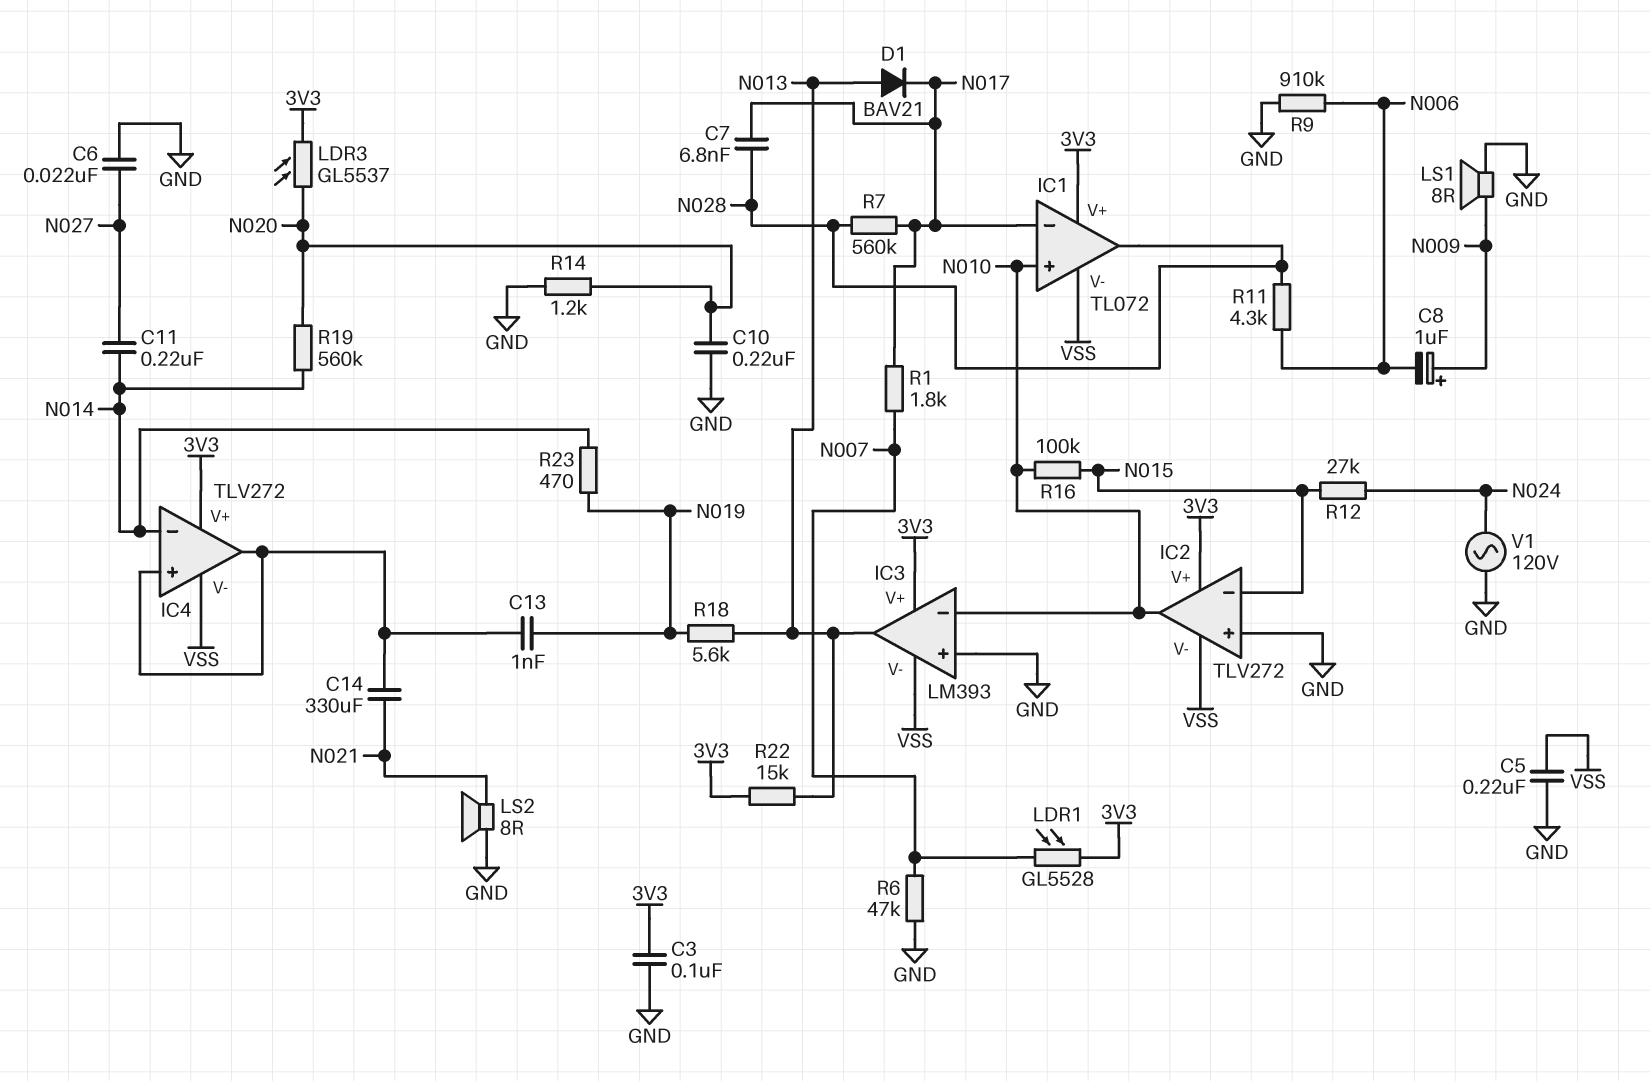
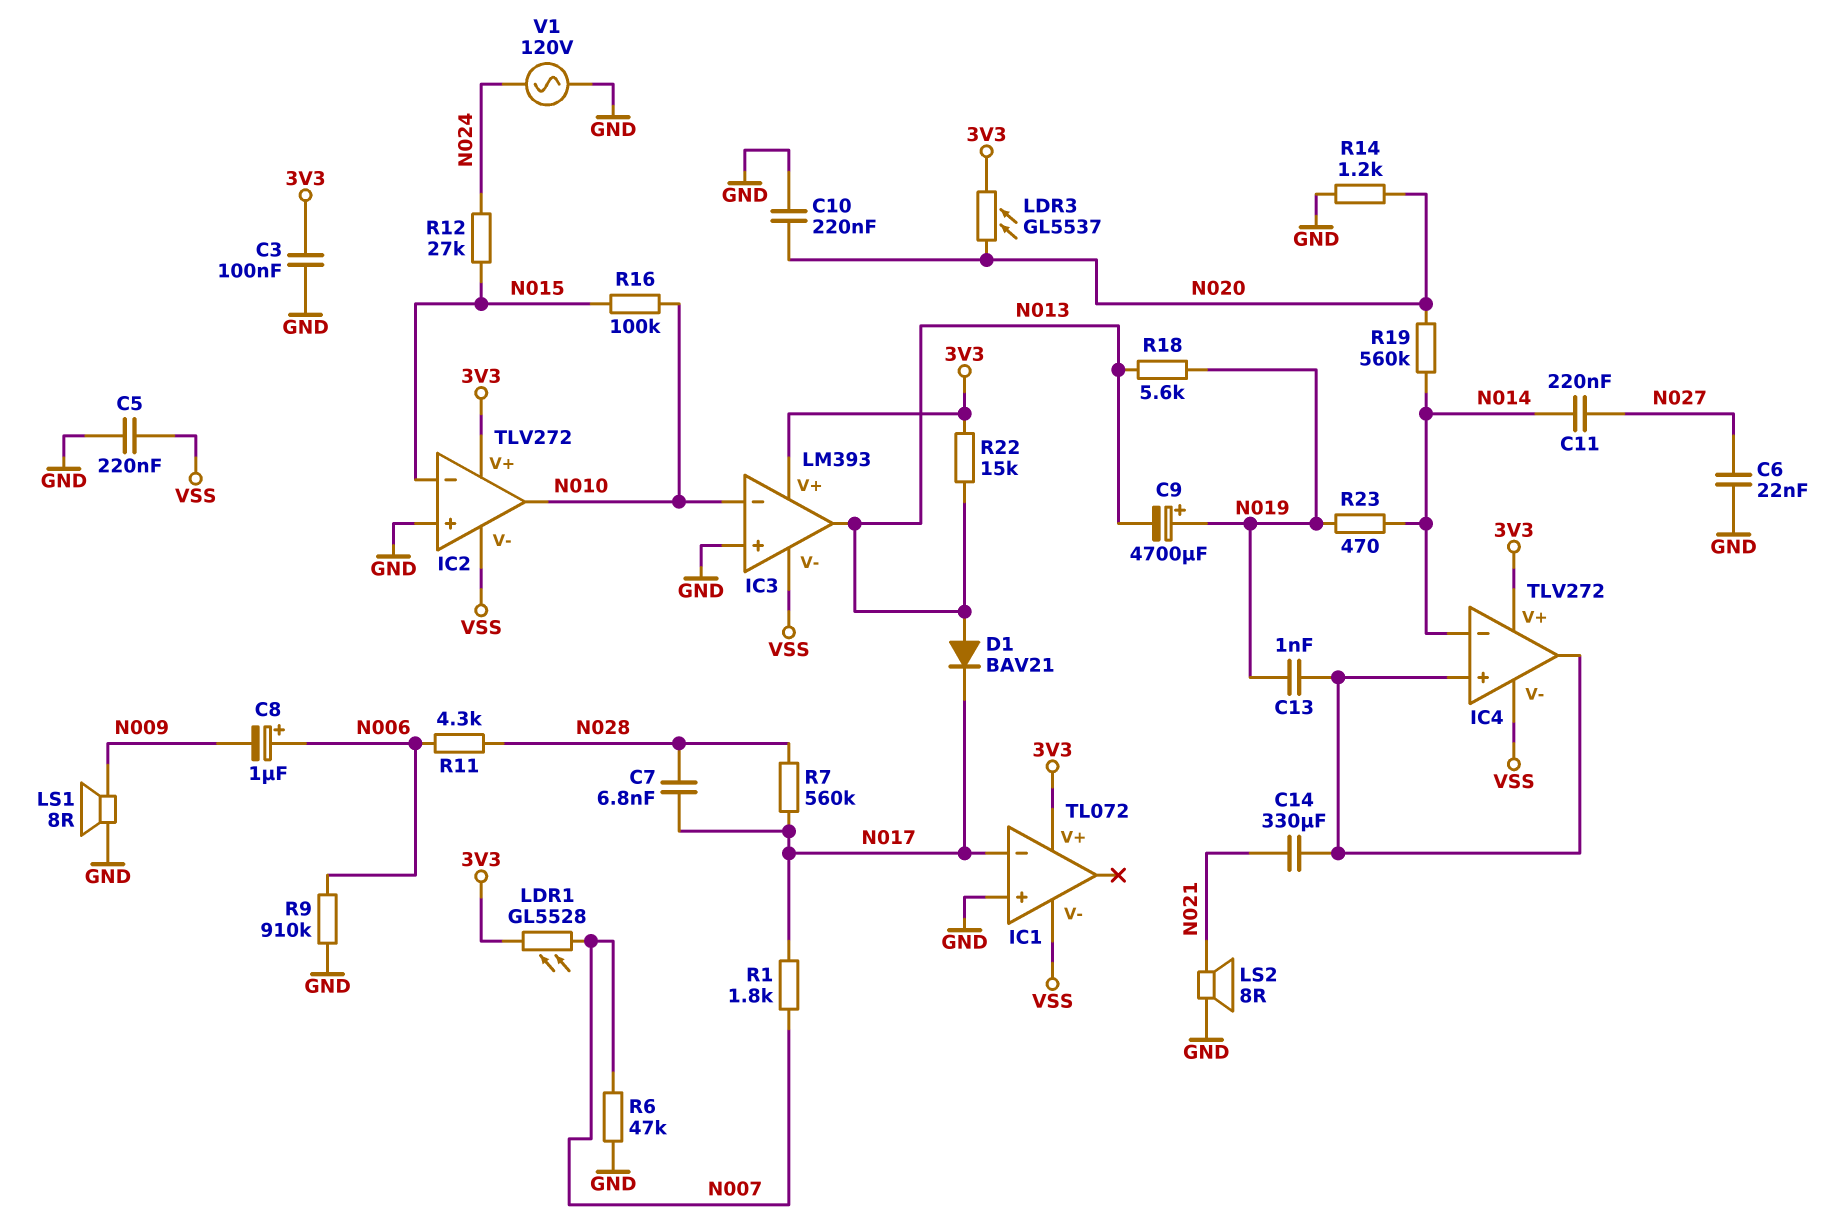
C8: 1uF (plus N009, minus N006) -> 1uF (plus N006, minus N009)
C9: none -> 4700uF (plus N019, minus N013)
IC1 pin in+: N010 -> GND
IC1 pin out: N028 -> none

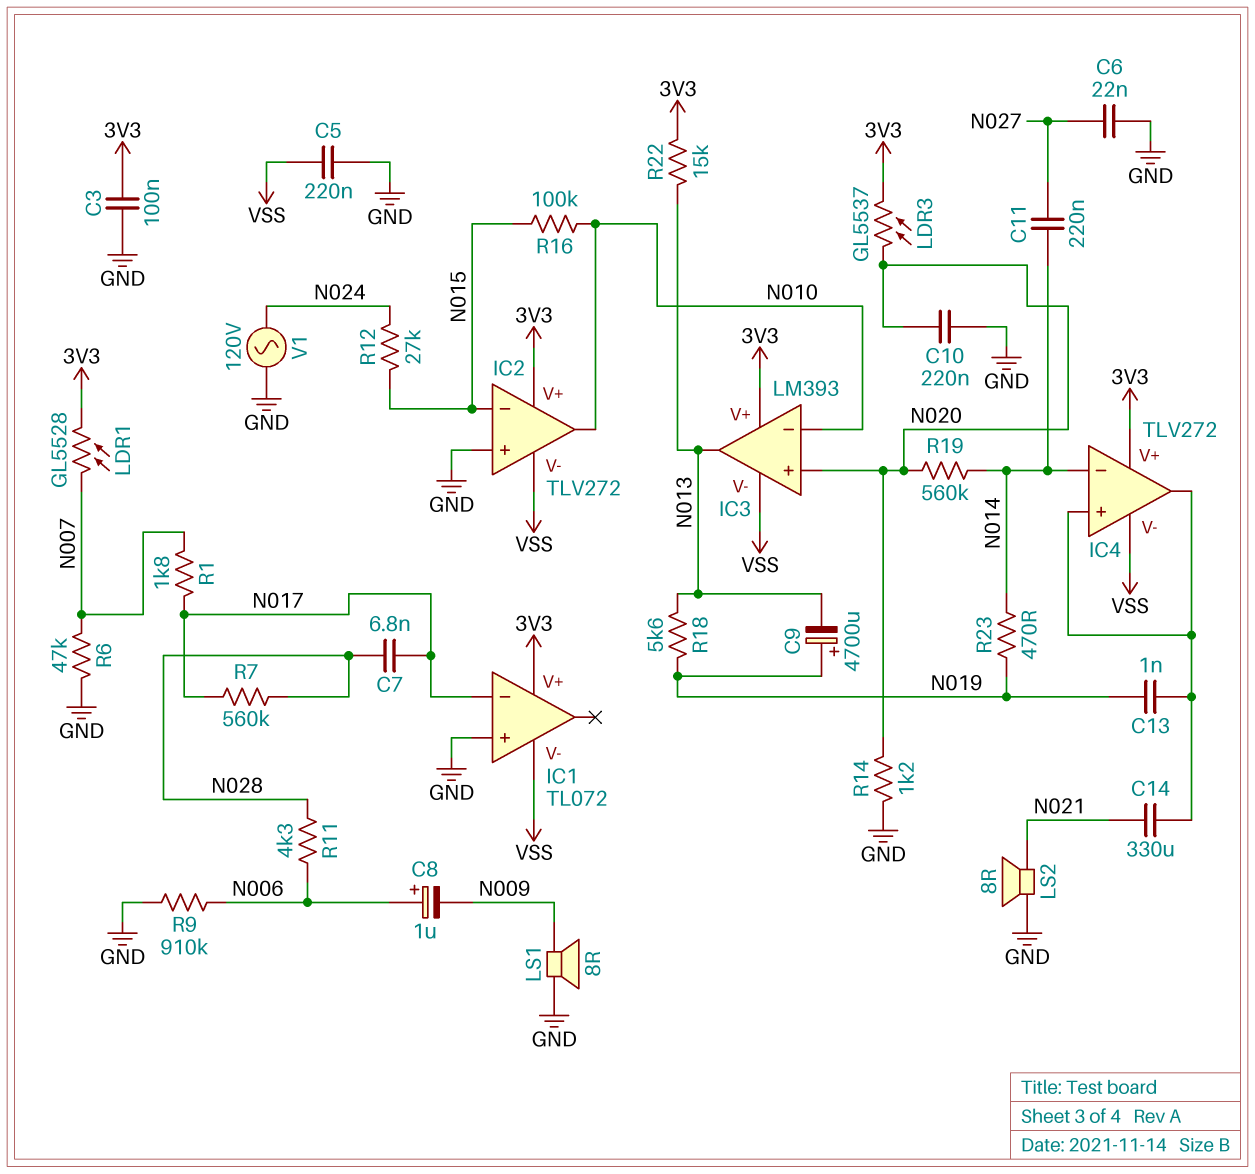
D1: diode BAV21 (A N013, K N017) -> none
IC3 pin in+: GND -> N020

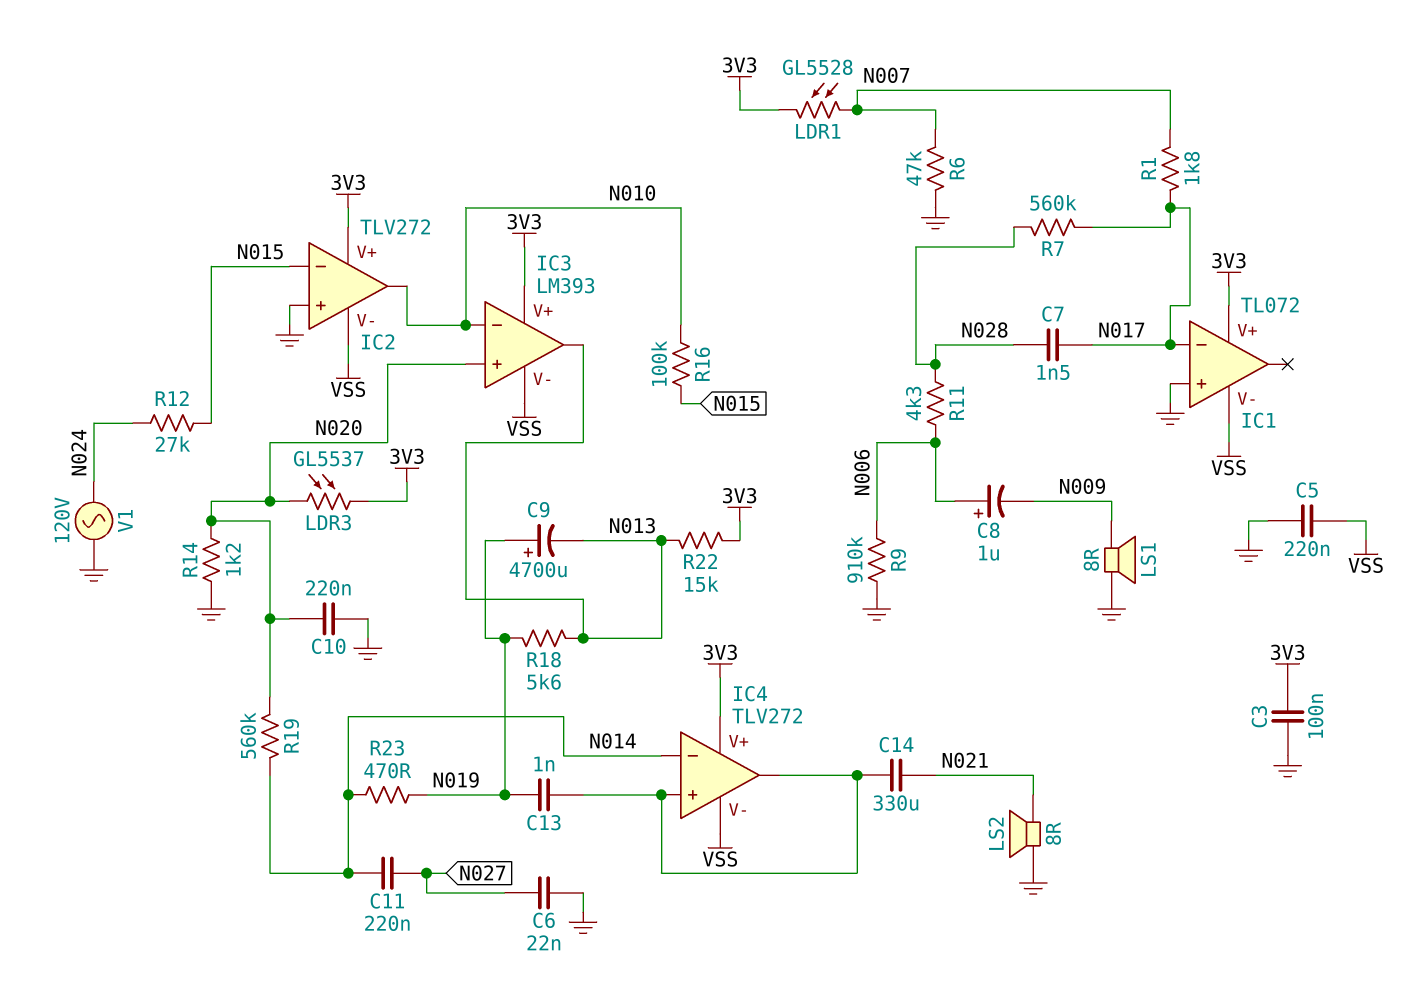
C7: 6.8nF (N017, N028) -> 1.5nF (N017, N028)

